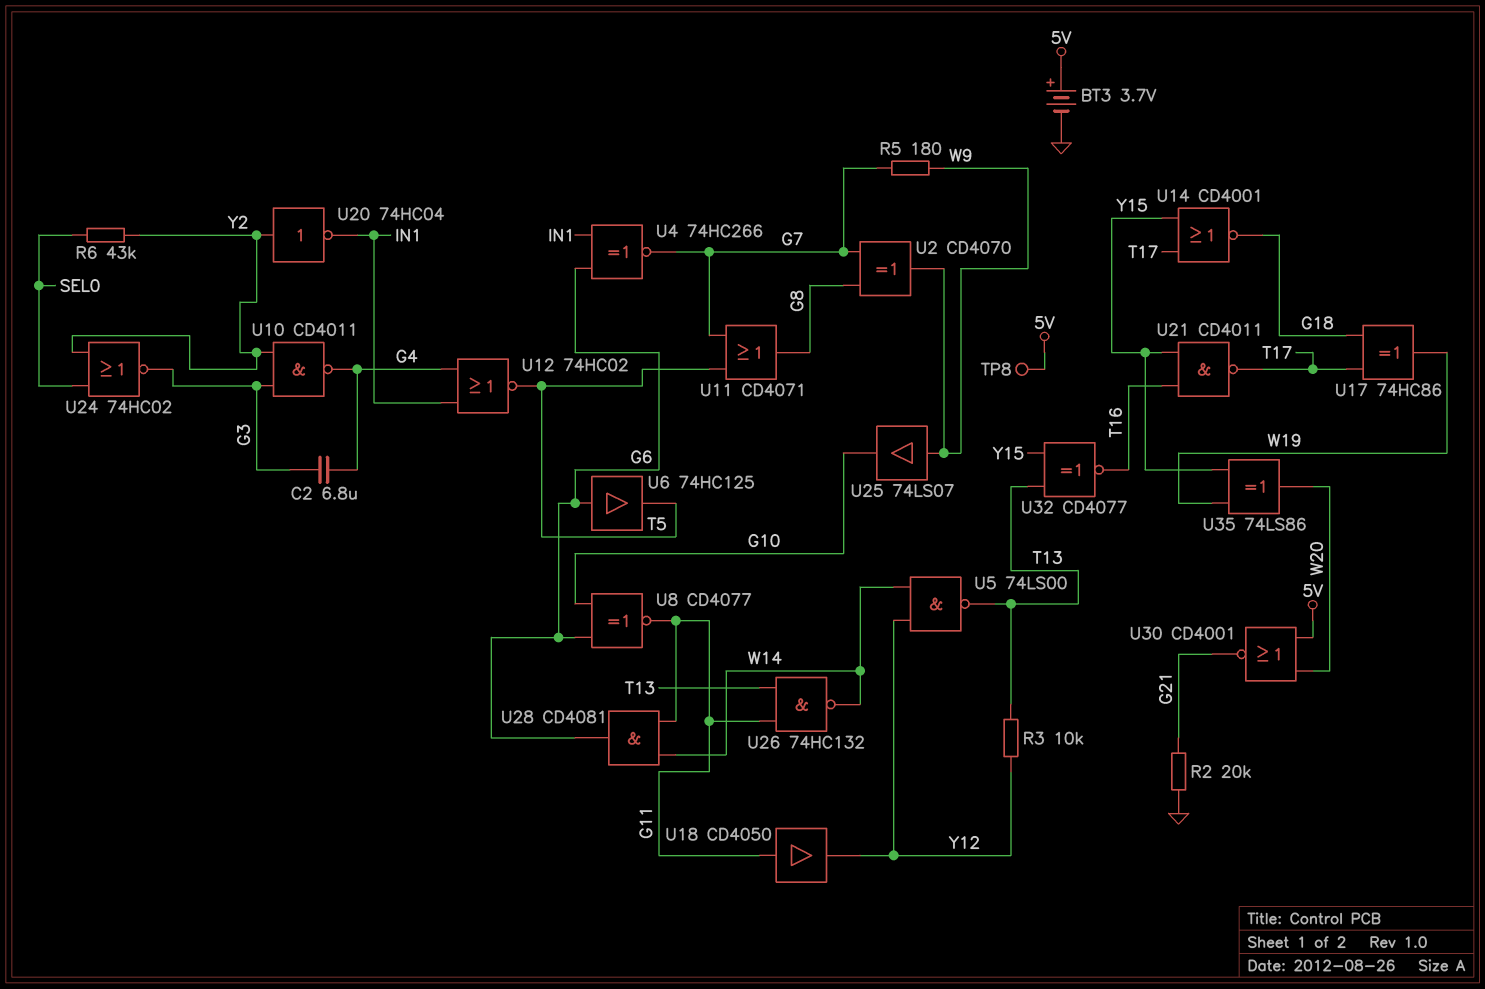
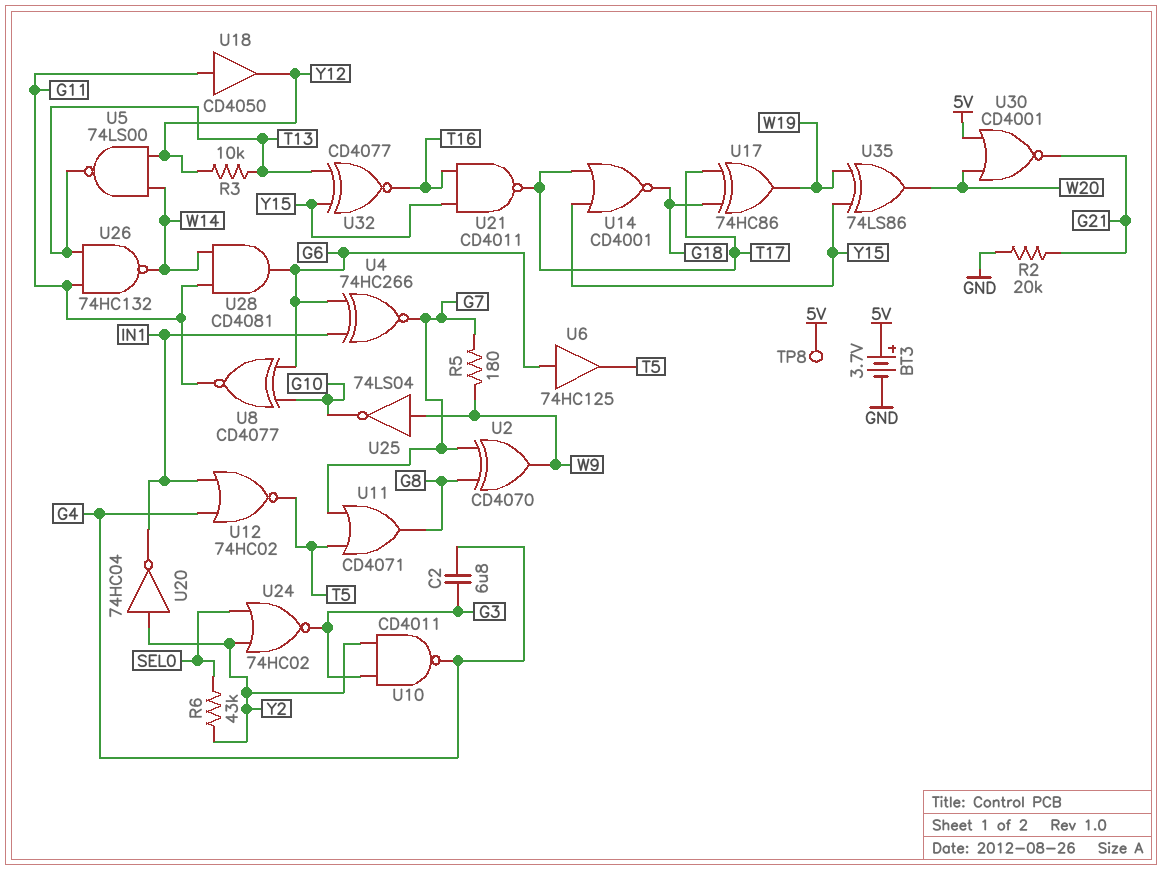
U25: buffer 74LS07 (in W9, out G10) -> NOT 74LS04 (in W9, out G10)

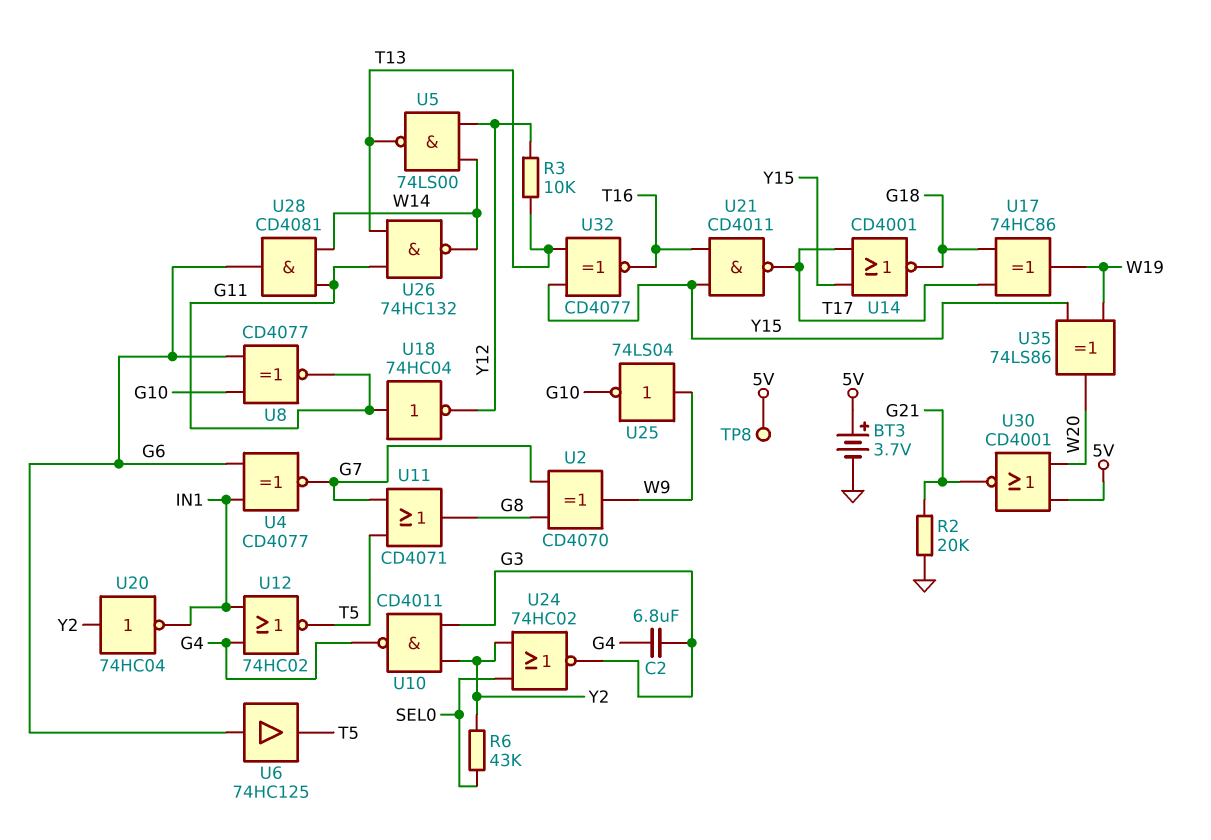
R5: 180 (G7, W9) -> none
U4: XNOR 74HC266 (in G6, in IN1, out G7) -> XNOR CD4077 (in G6, in IN1, out G7)
U18: buffer CD4050 (in G11, out Y12) -> NOT 74HC04 (in G11, out Y12)

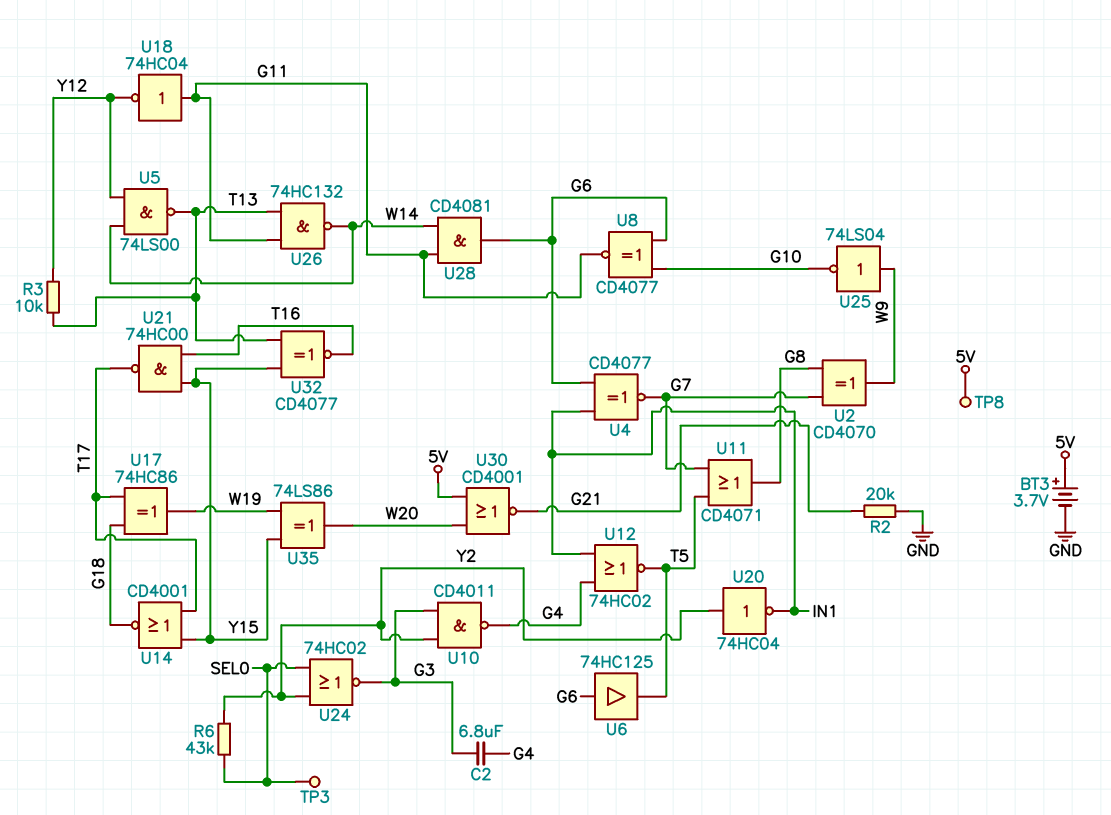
TP3: none -> test point (SEL0)
U21: NAND CD4011 (in T16, in Y15, out T17) -> NAND 74HC00 (in T16, in Y15, out T17)

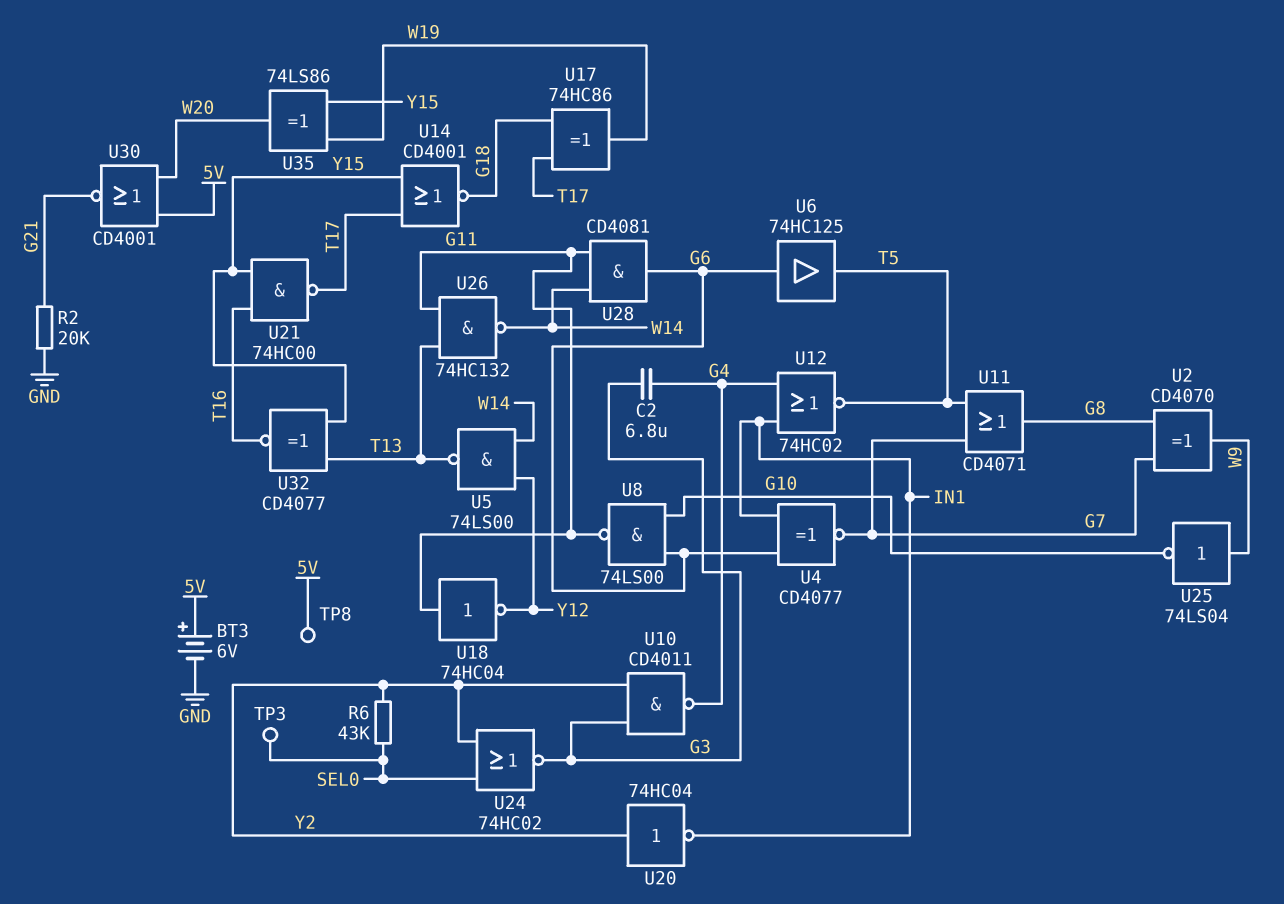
BT3: 3.7V (plus 5V, minus GND) -> 6V (plus 5V, minus GND)
R3: 10k (T13, Y12) -> none
U8: XNOR CD4077 (in G6, in G10, out G11) -> NAND 74LS00 (in G6, in G10, out G11)

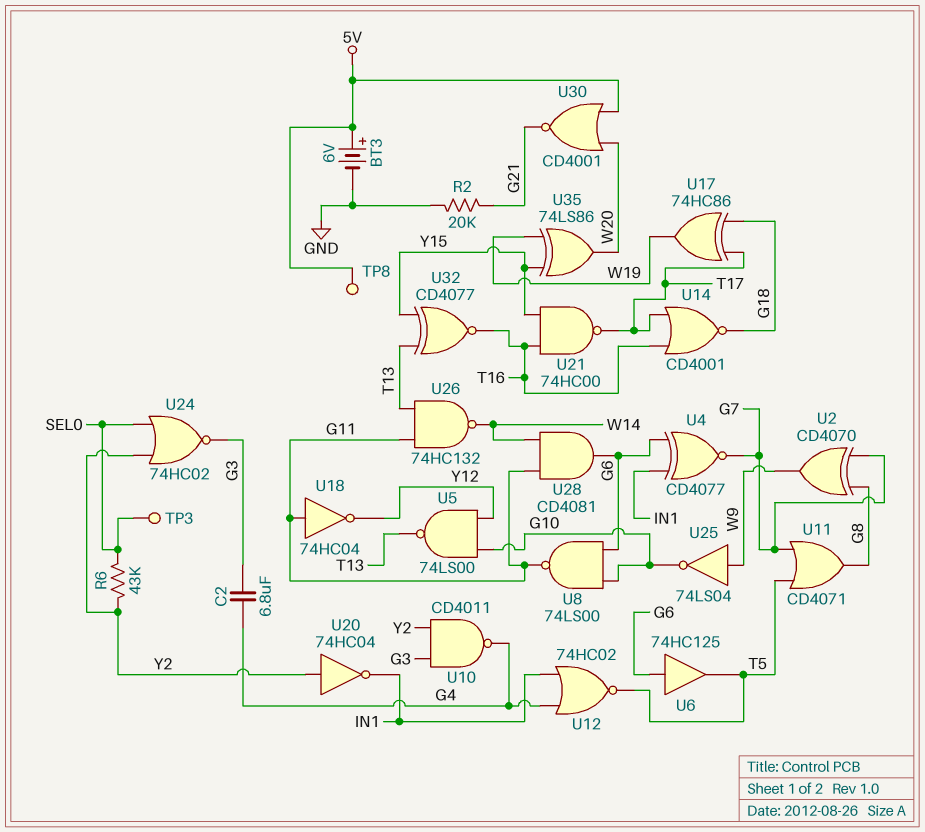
U5: NAND 74LS00 (in W14, in Y12, out T13) -> NAND 74LS00 (in G10, in Y12, out T13)
U14: NOR CD4001 (in T17, in Y15, out G18) -> NOR CD4001 (in T16, in T17, out G18)

